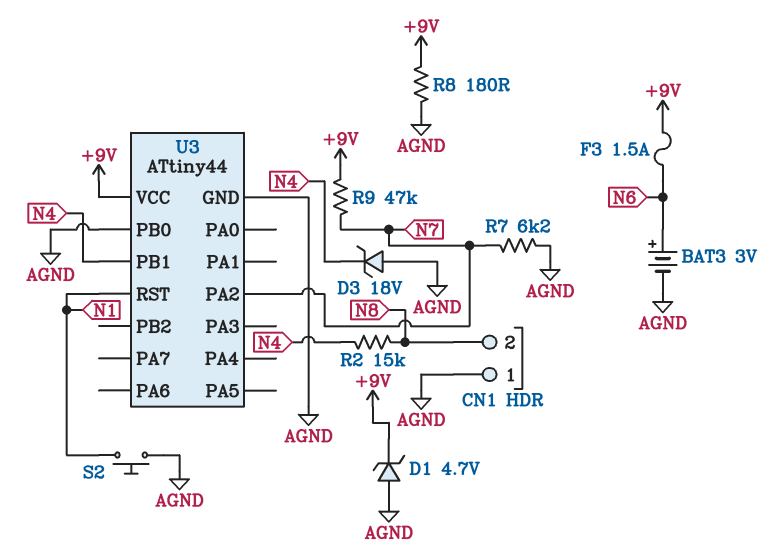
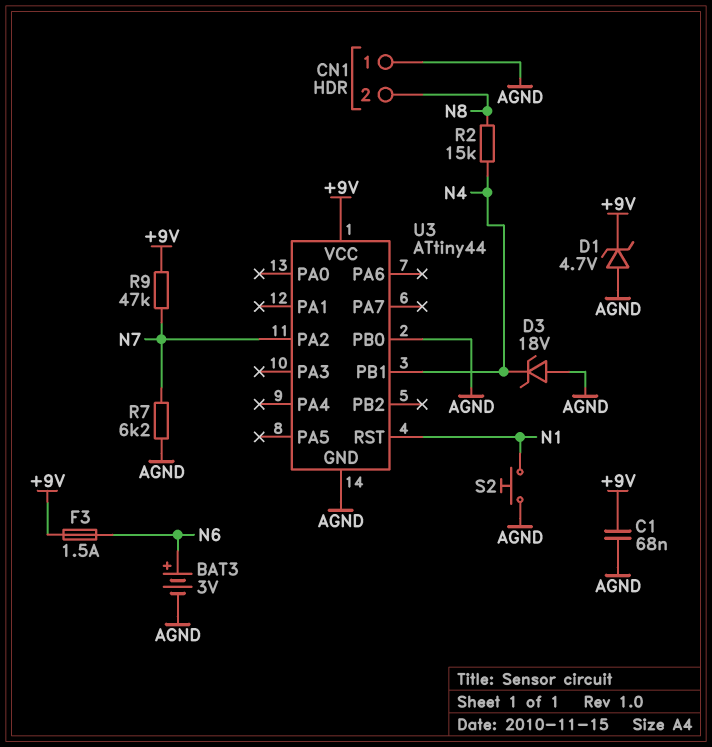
C1: none -> 68nF (+9V, AGND)
R8: 180 (+9V, AGND) -> none

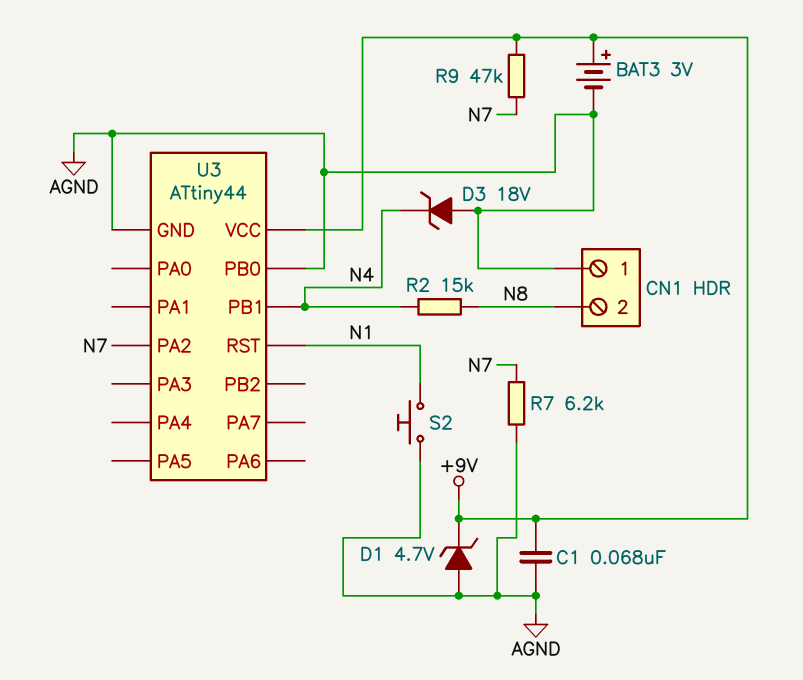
BAT3: 3V (plus N6, minus AGND) -> 3V (plus +9V, minus AGND)
F3: 1.5A (+9V, N6) -> none

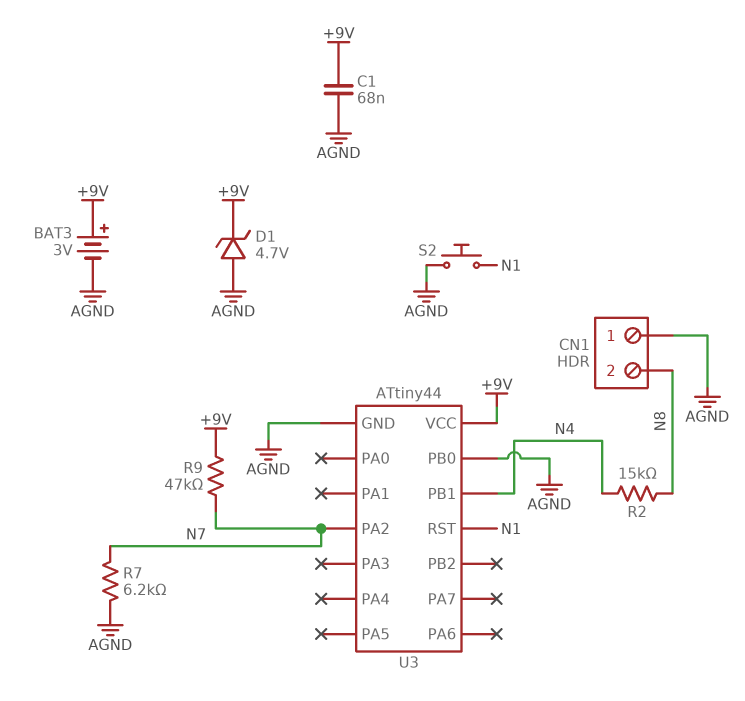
D3: zener 18V (A AGND, K N4) -> none

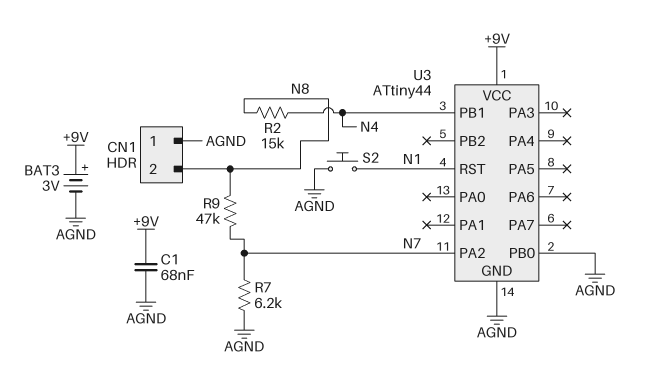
D1: zener 4.7V (A AGND, K +9V) -> none
R9: 47k (+9V, N7) -> 47k (N7, N8)

